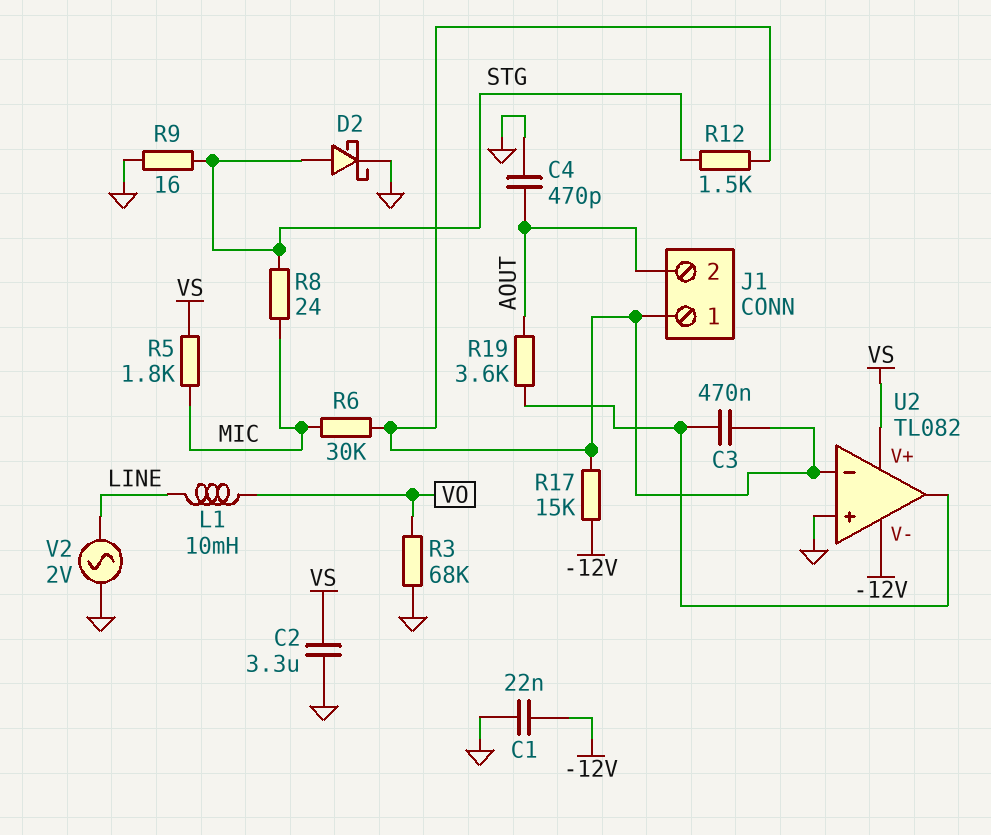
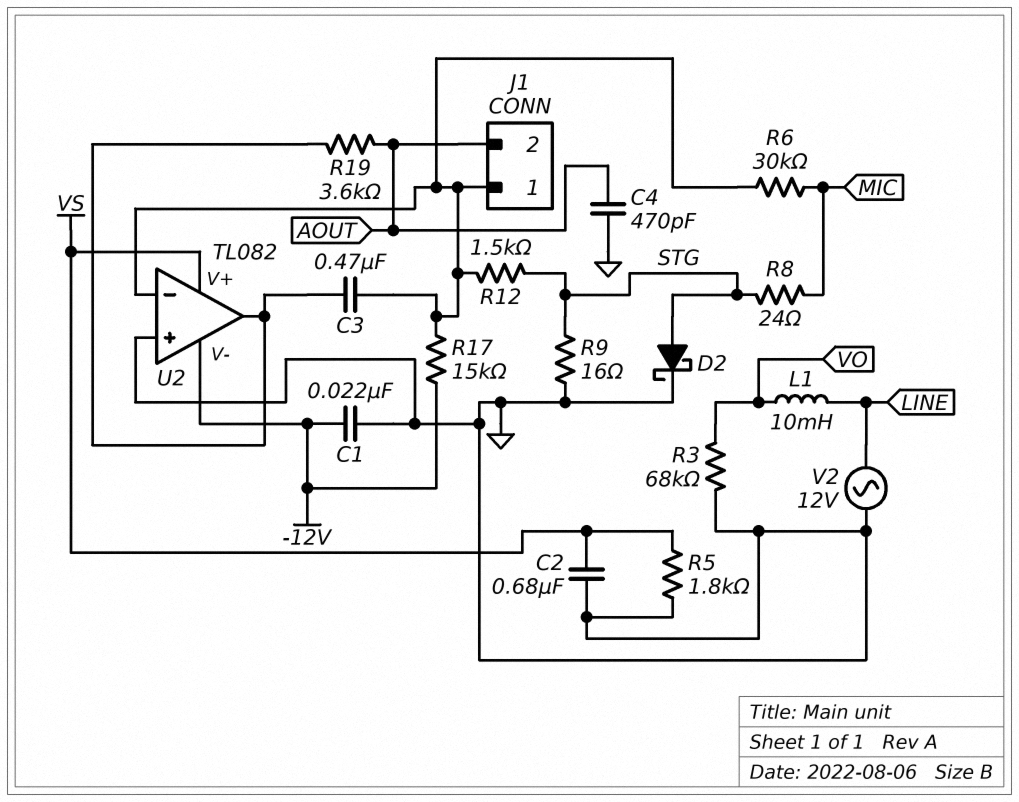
C2: 3.3uF (GND, VS) -> 680nF (GND, VS)
R5: 1.8k (MIC, VS) -> 1.8k (GND, VS)
V2: AC 2V (GND, LINE) -> AC 12V (GND, LINE)

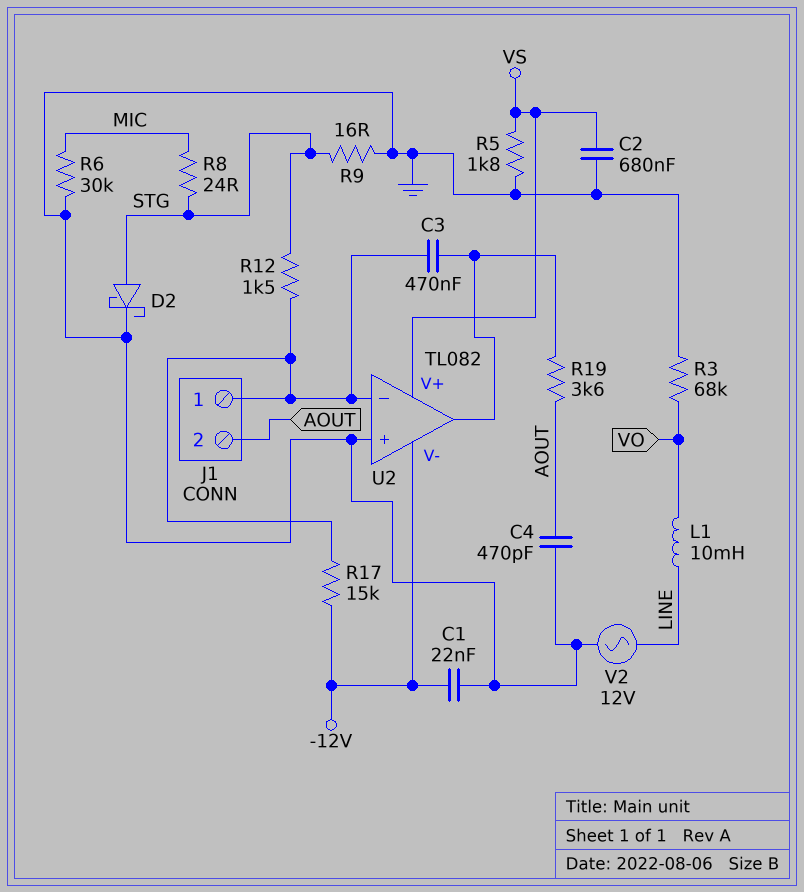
R6: 30k (J1/1, MIC) -> 30k (GND, MIC)

